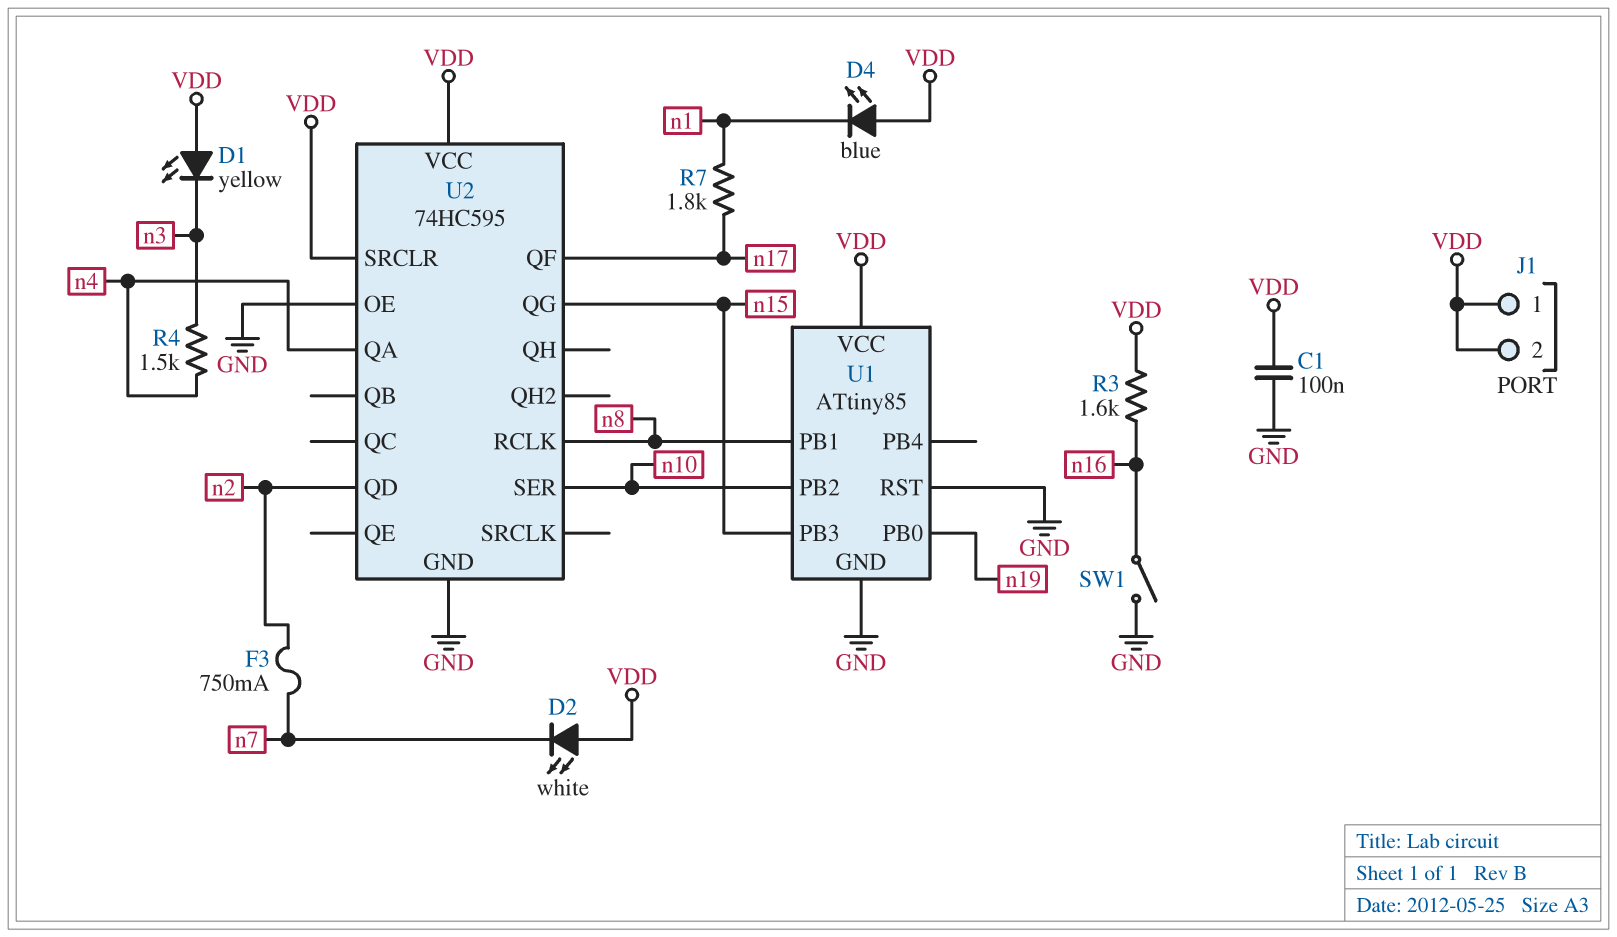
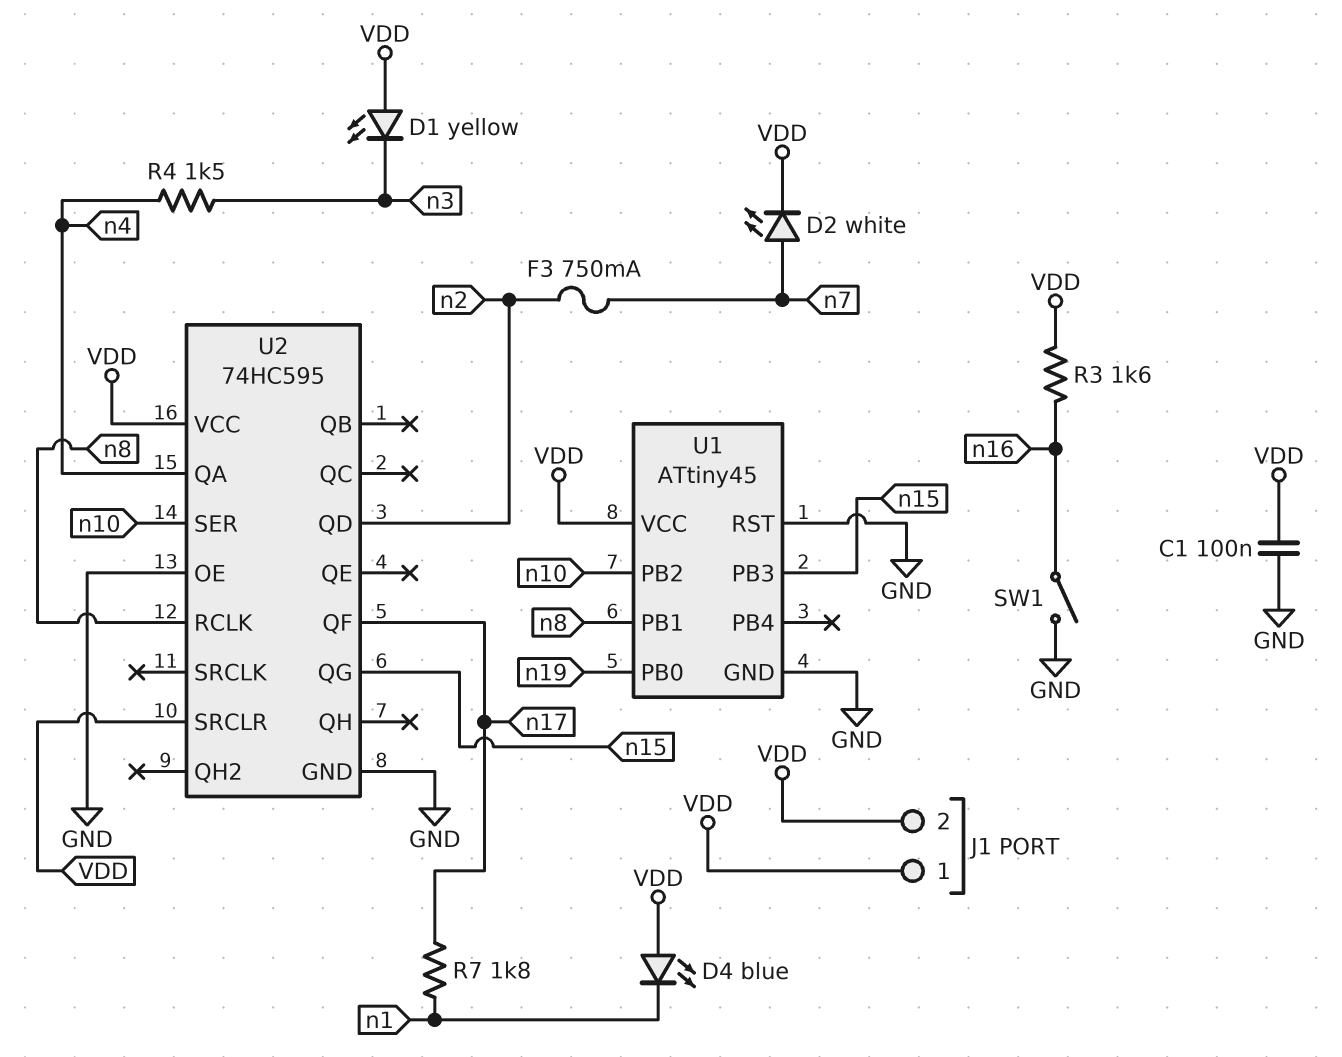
D2: LED white (A VDD, K n7) -> LED white (A n7, K VDD)
U1: ATtiny85 -> ATtiny45

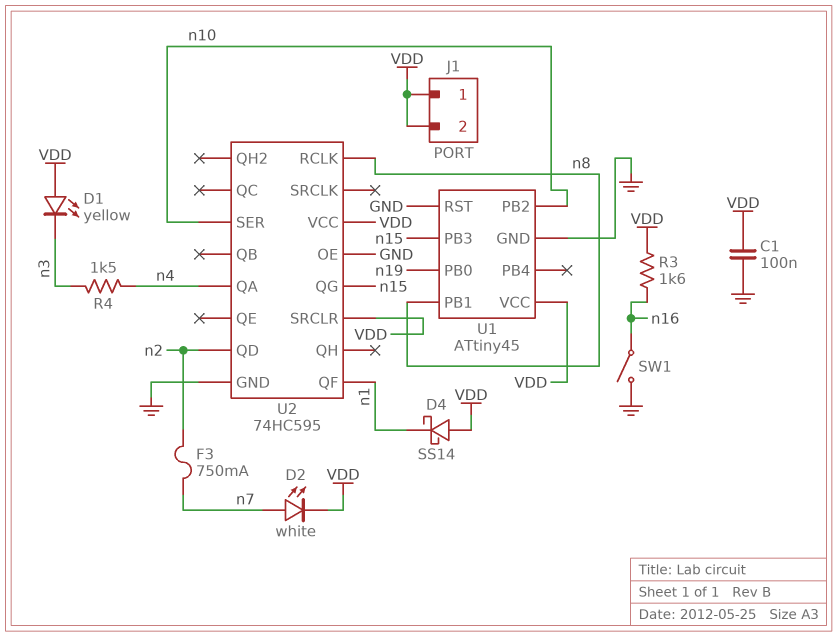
D4: LED blue (A VDD, K n1) -> schottky SS14 (A VDD, K n1)
R7: 1.8k (n1, n17) -> none
U2 pin QF: n17 -> n1

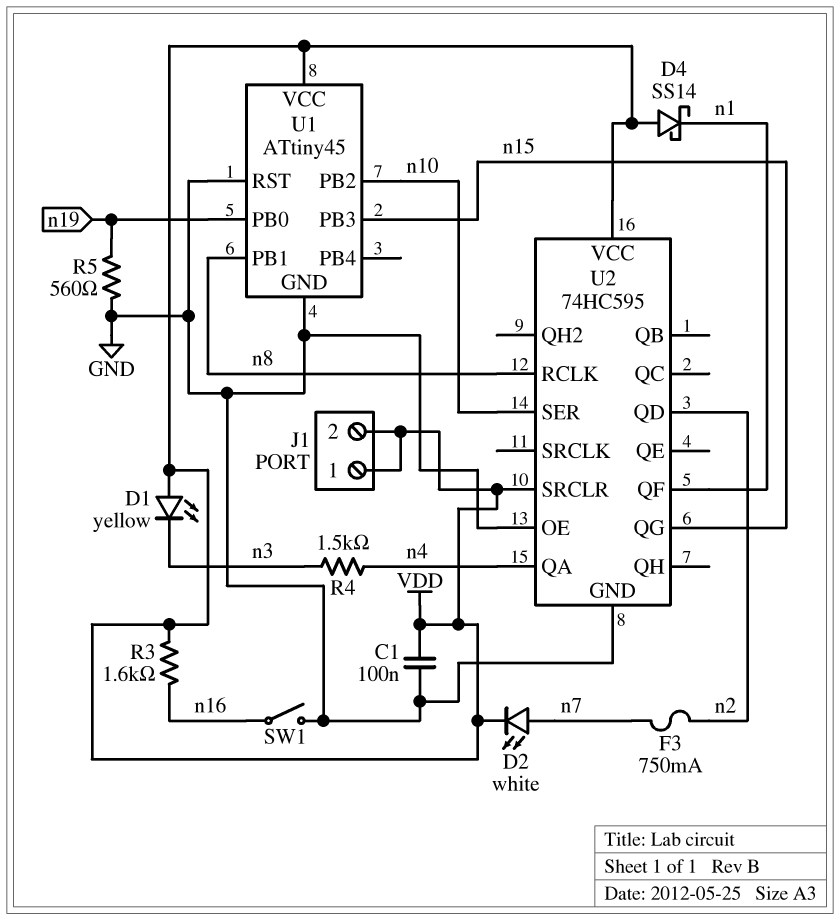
R5: none -> 560 (GND, n19)

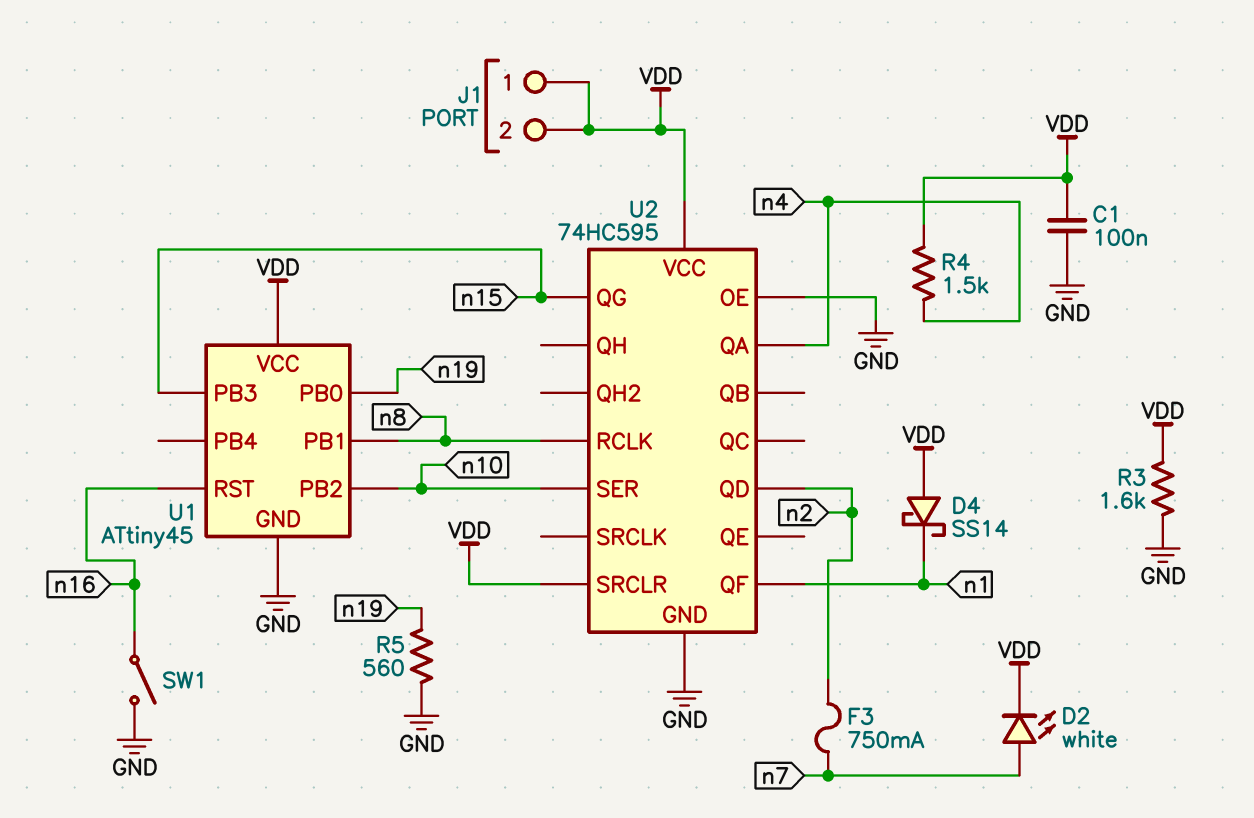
D1: LED yellow (A VDD, K n3) -> none
R3: 1.6k (VDD, n16) -> 1.6k (GND, VDD)
R4: 1.5k (n3, n4) -> 1.5k (VDD, n4)
U1 pin RST: GND -> n16

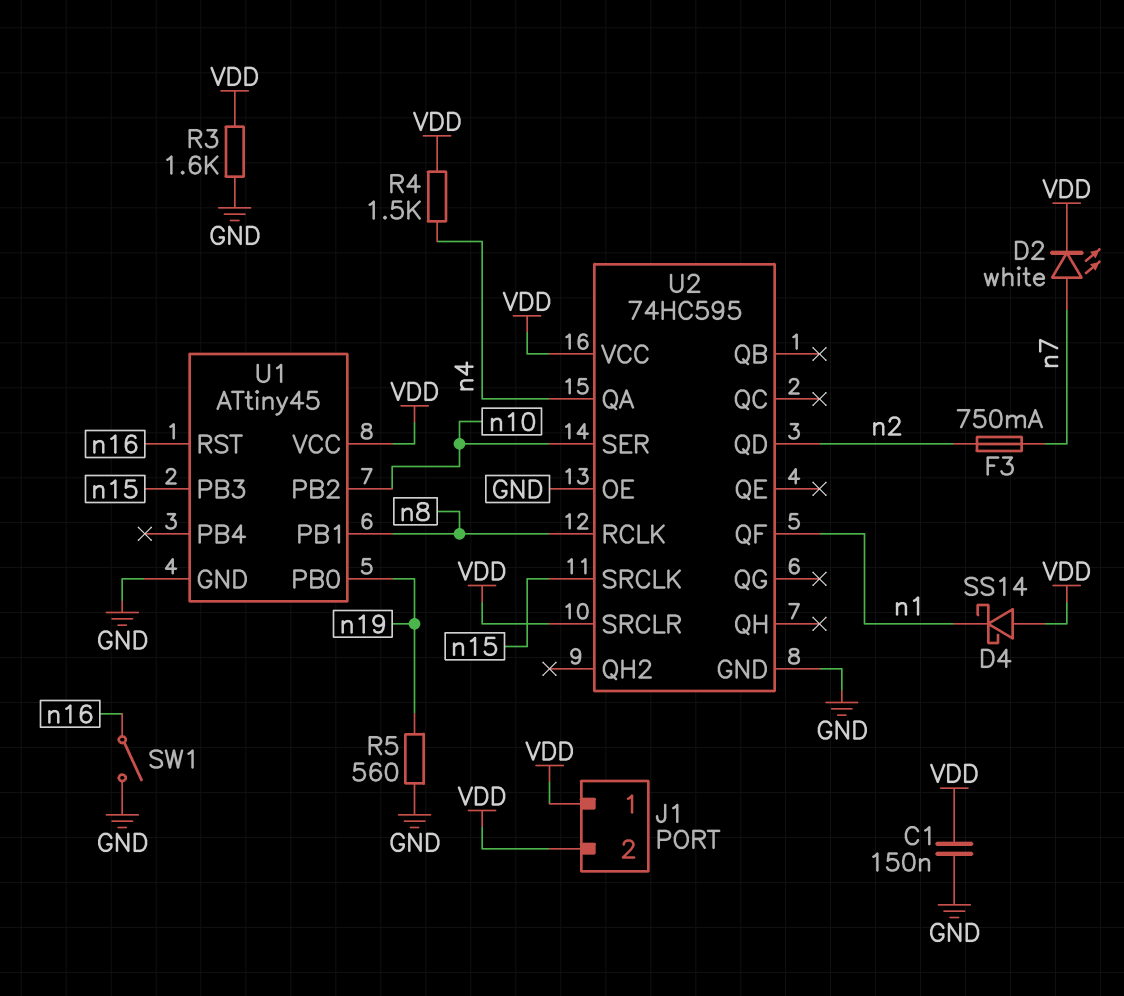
C1: 100nF (GND, VDD) -> 150nF (GND, VDD)
U2 pin QG: n15 -> none
U2 pin SRCLK: none -> n15

